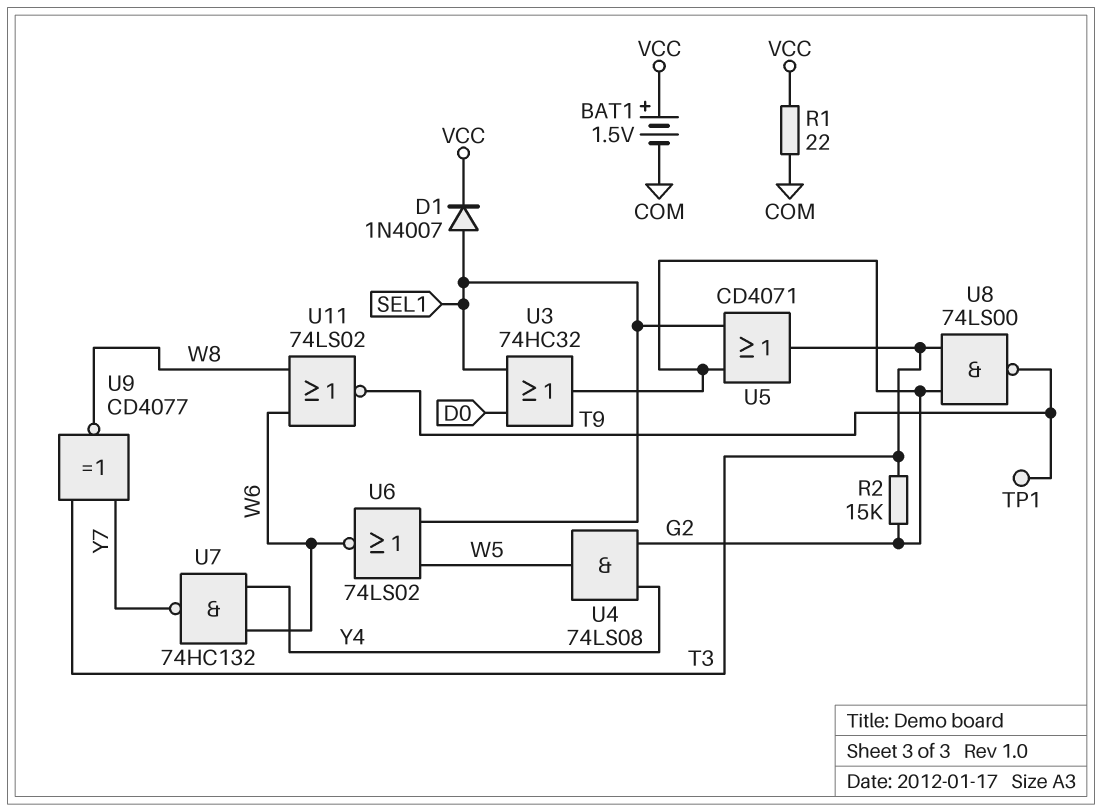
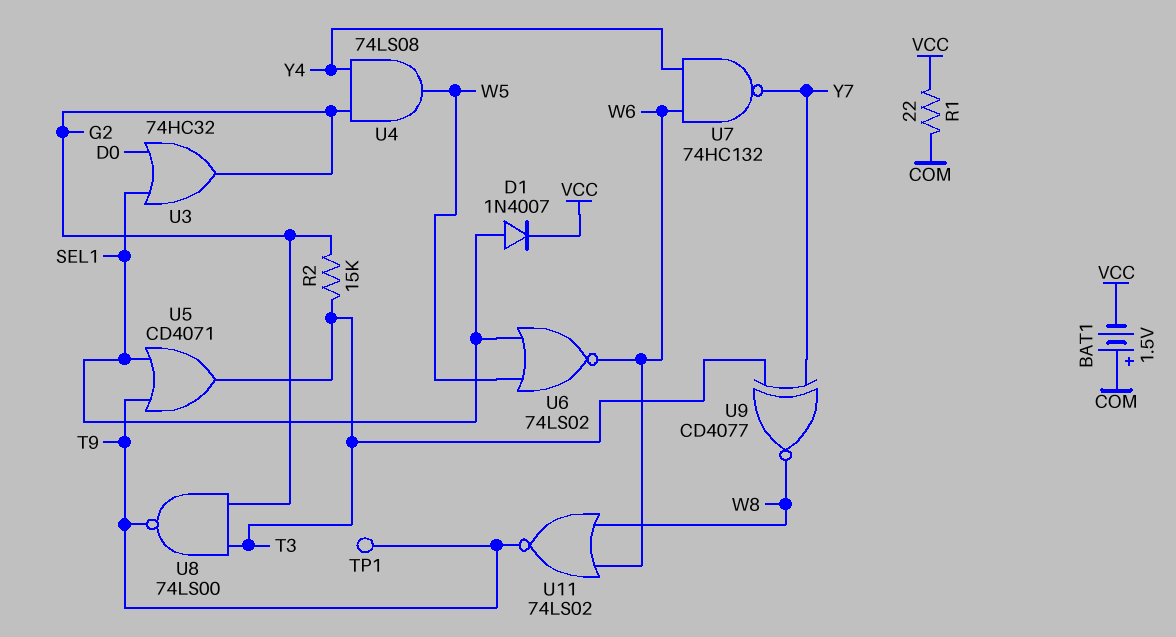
BAT1: 1.5V (plus VCC, minus COM) -> 1.5V (plus COM, minus VCC)
U5: OR CD4071 (in G2, in SEL1, out T3) -> OR CD4071 (in SEL1, in T9, out T3)

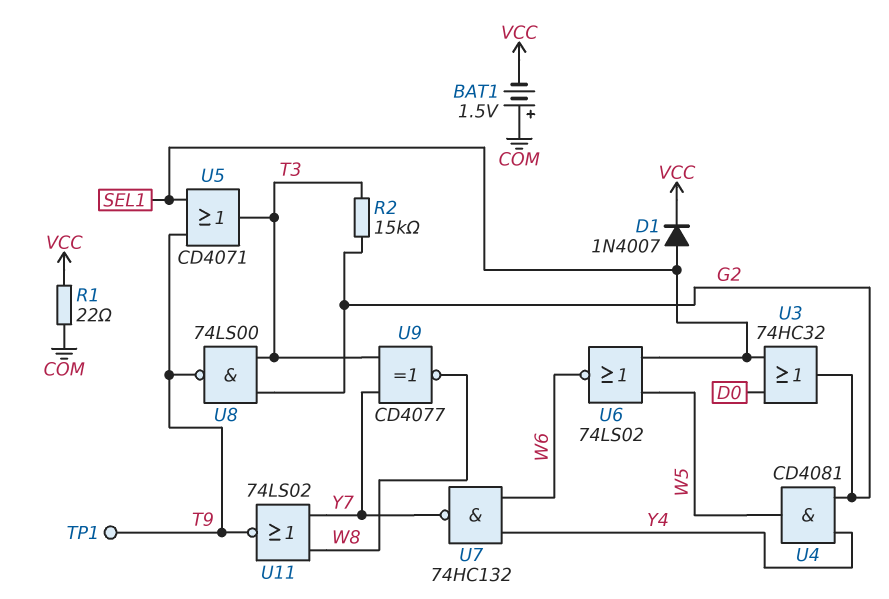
U4: AND 74LS08 (in G2, in Y4, out W5) -> AND CD4081 (in G2, in Y4, out W5)
U11: NOR 74LS02 (in W6, in W8, out T9) -> NOR 74LS02 (in W8, in Y7, out T9)

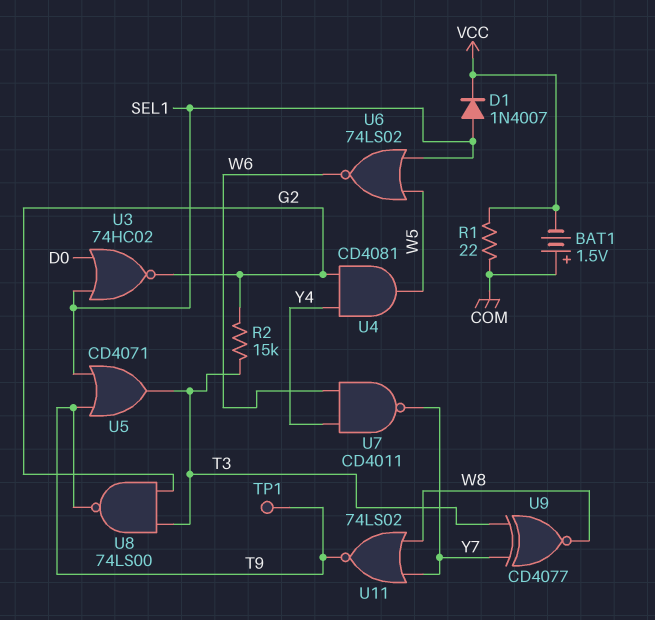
U3: OR 74HC32 (in D0, in SEL1, out G2) -> NOR 74HC02 (in D0, in SEL1, out G2)
U7: NAND 74HC132 (in W6, in Y4, out Y7) -> NAND CD4011 (in W6, in Y4, out Y7)

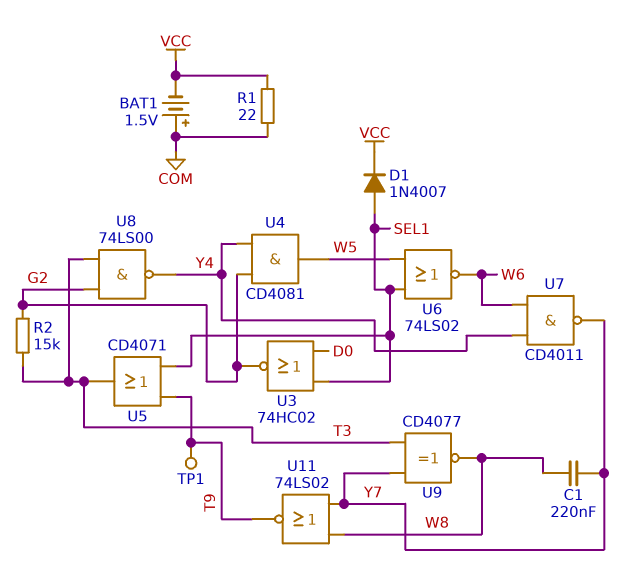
C1: none -> 220nF (W8, Y7)
U8: NAND 74LS00 (in G2, in T3, out T9) -> NAND 74LS00 (in G2, in T3, out Y4)

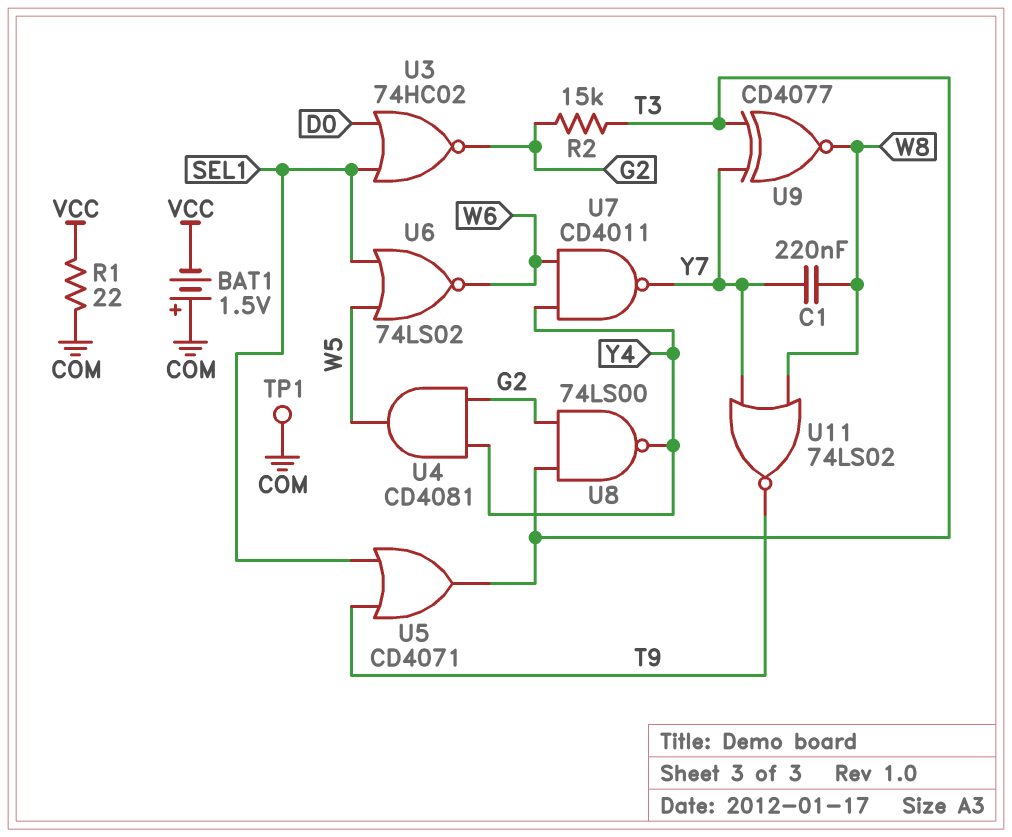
D1: diode 1N4007 (A SEL1, K VCC) -> none
TP1: test point (T9) -> test point (COM)

